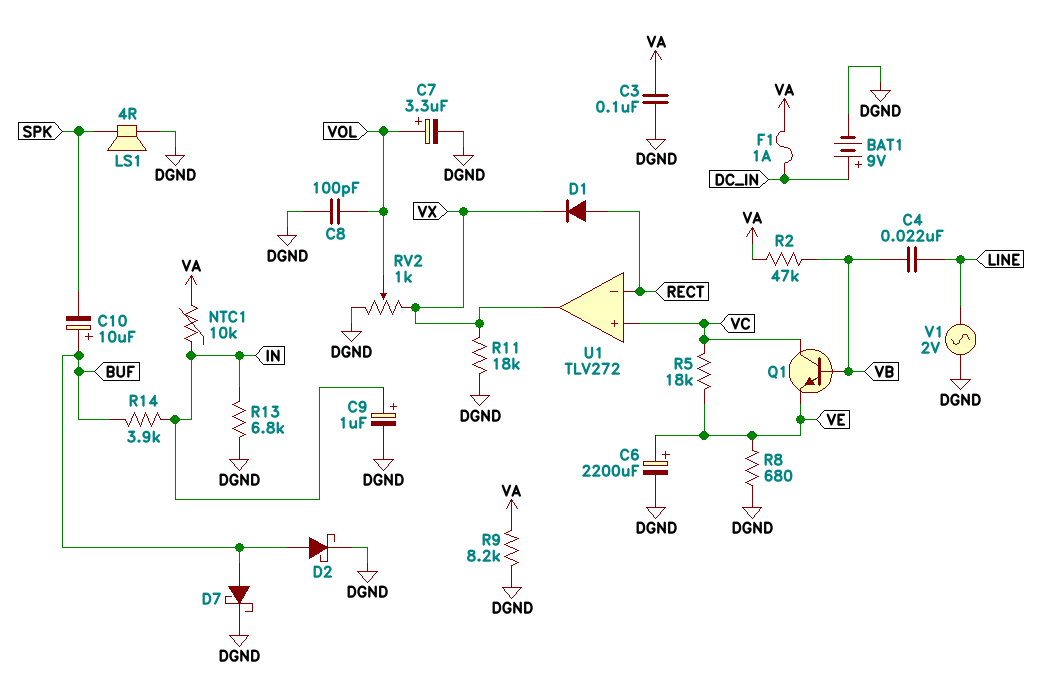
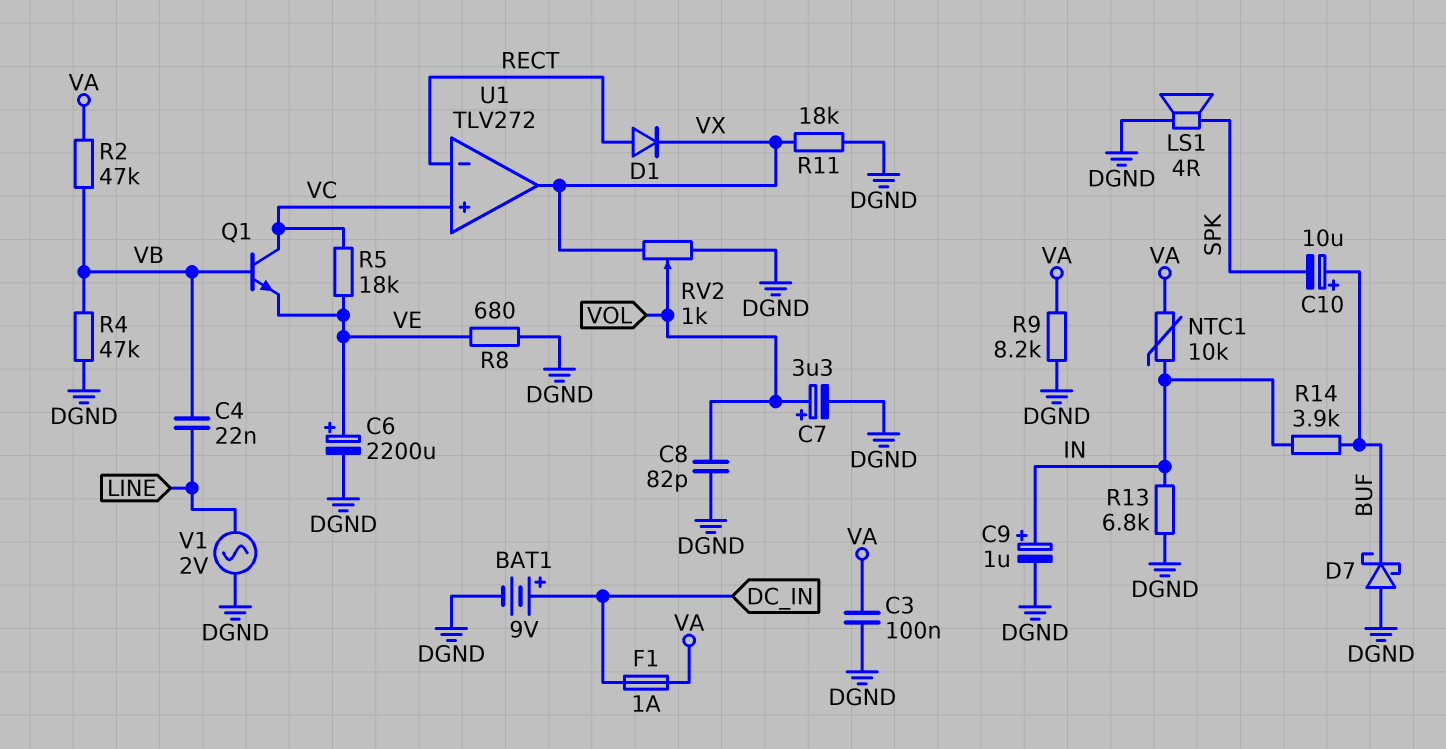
C8: 100pF (DGND, VOL) -> 82pF (DGND, VOL)
D2: schottky (A BUF, K DGND) -> none
D7: schottky (A BUF, K DGND) -> schottky (A DGND, K BUF)
R4: none -> 47k (DGND, VB)

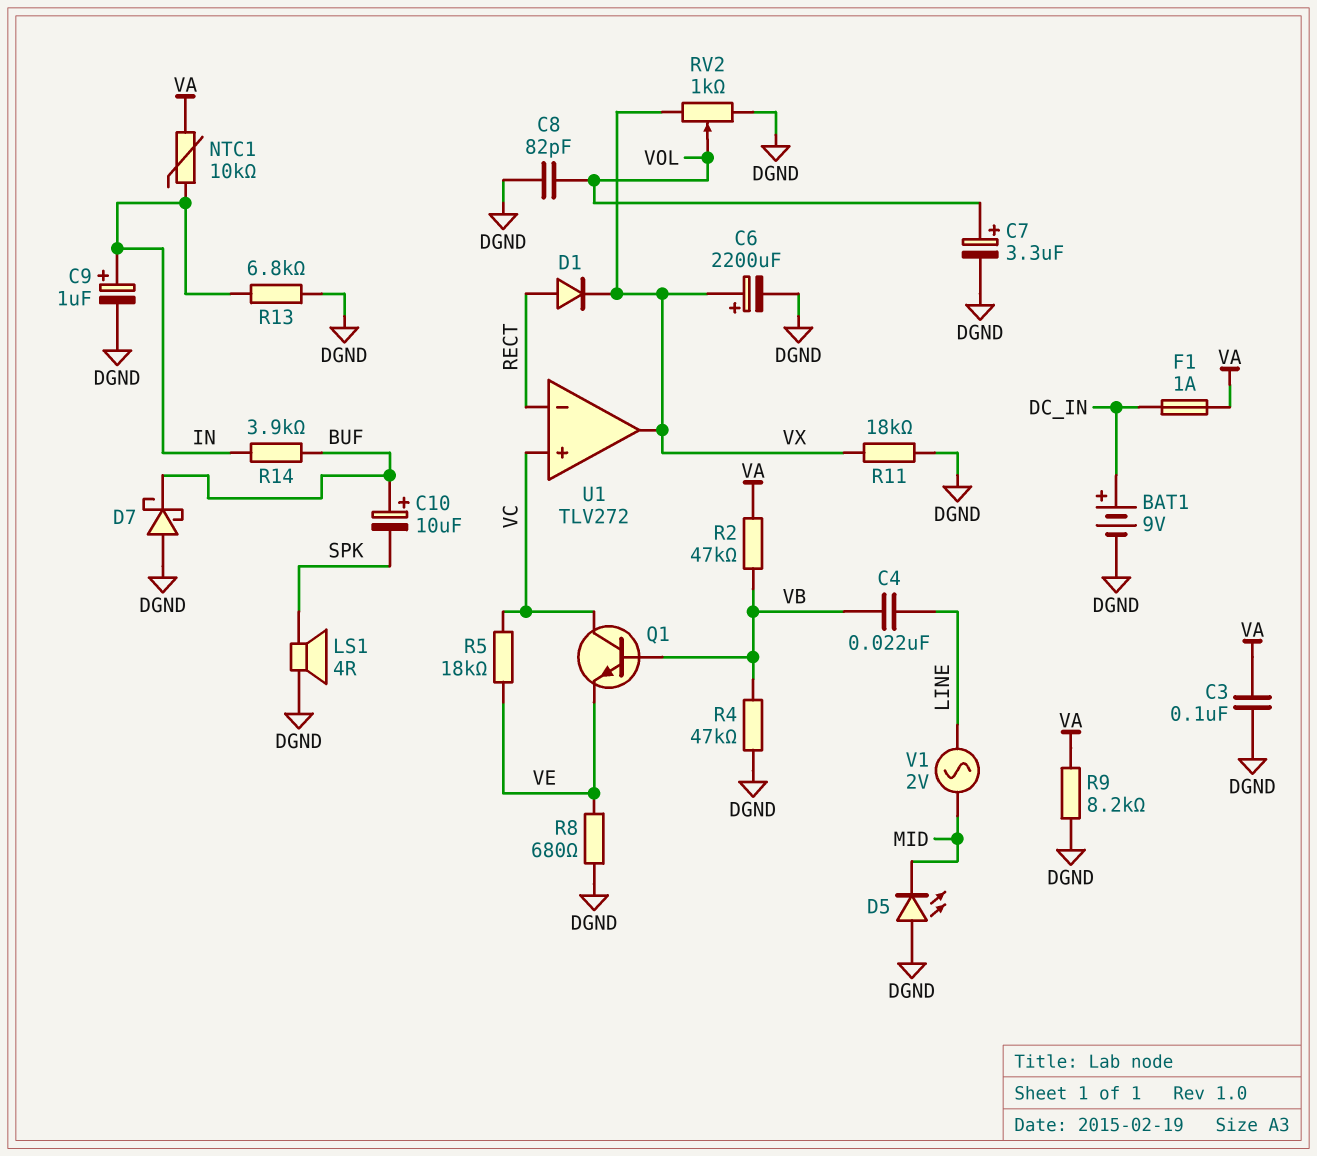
C6: 2200uF (plus VE, minus DGND) -> 2200uF (plus VX, minus DGND)
D5: none -> LED (A DGND, K MID)
V1: AC 2V (DGND, LINE) -> AC 2V (LINE, MID)

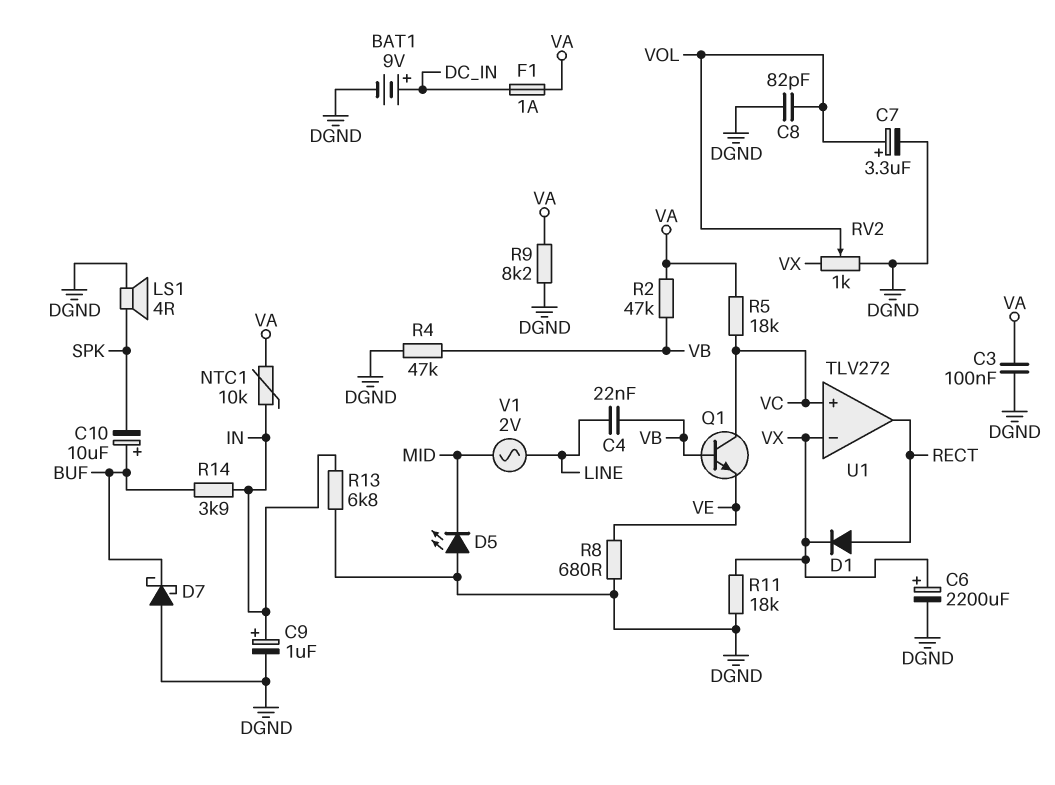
R5: 18k (VC, VE) -> 18k (VA, VC)
U1 pin in-: RECT -> VX
U1 pin out: VX -> RECT

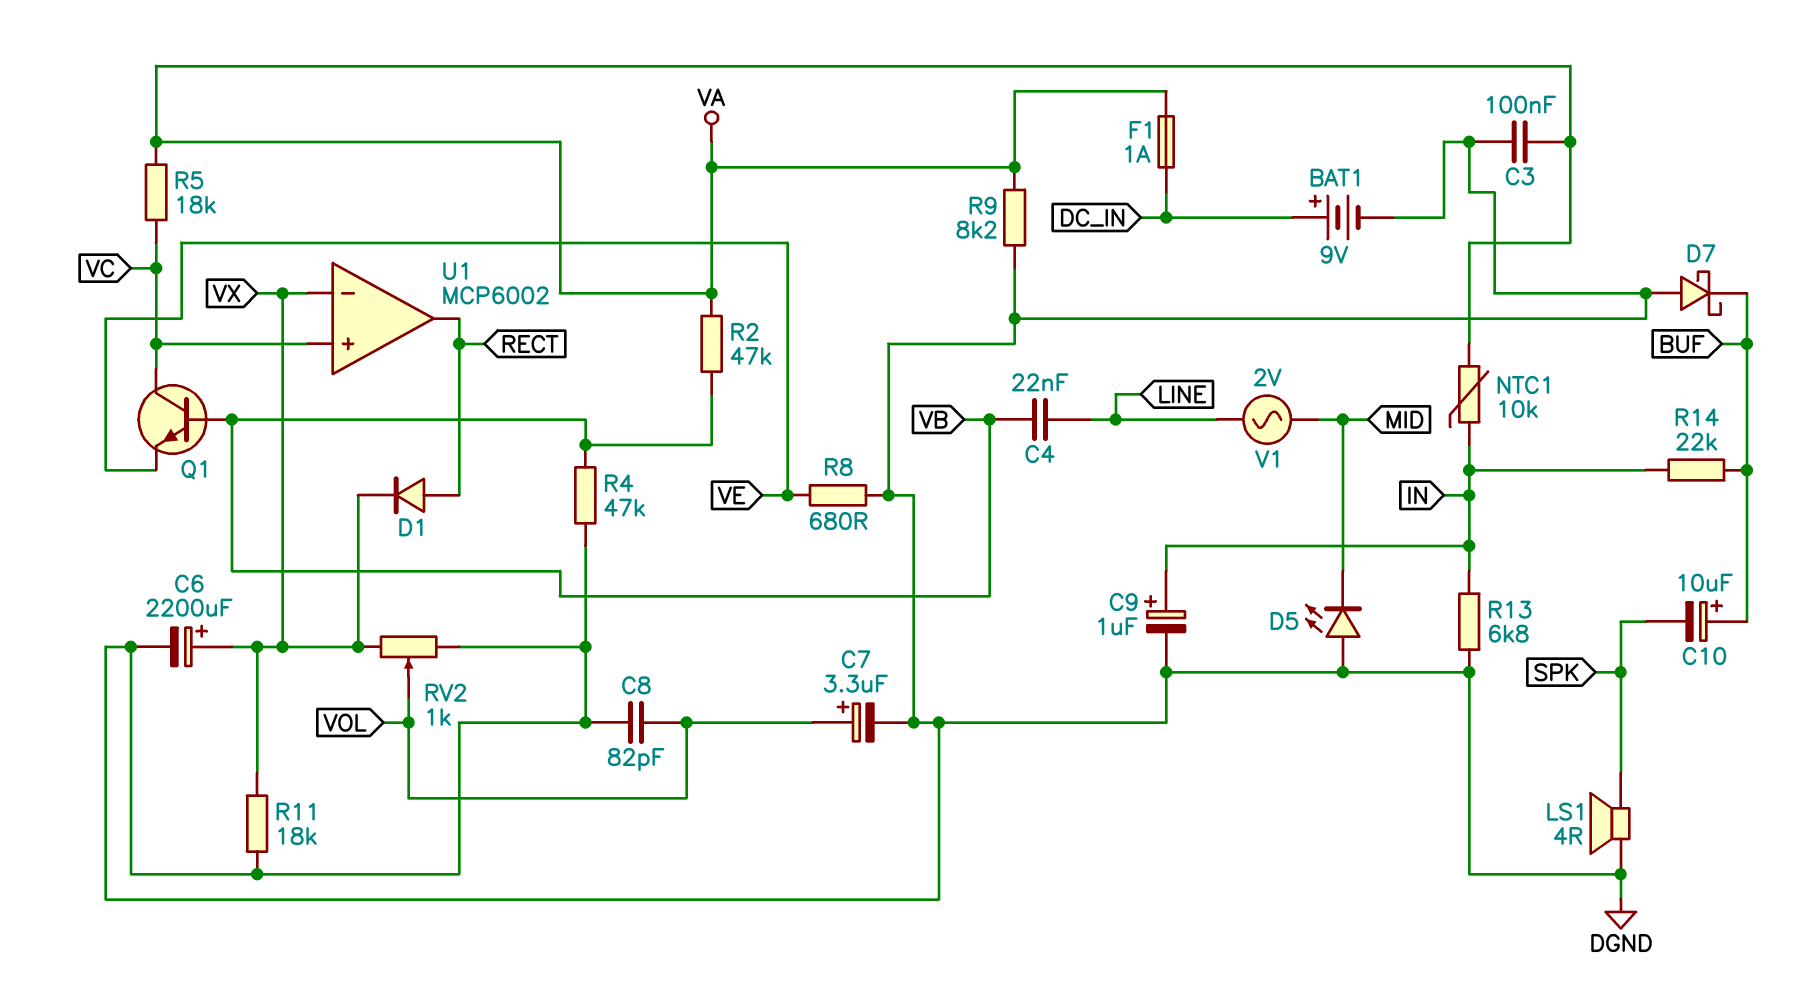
R14: 3.9k (BUF, IN) -> 22k (BUF, IN)
U1: TLV272 -> MCP6002

